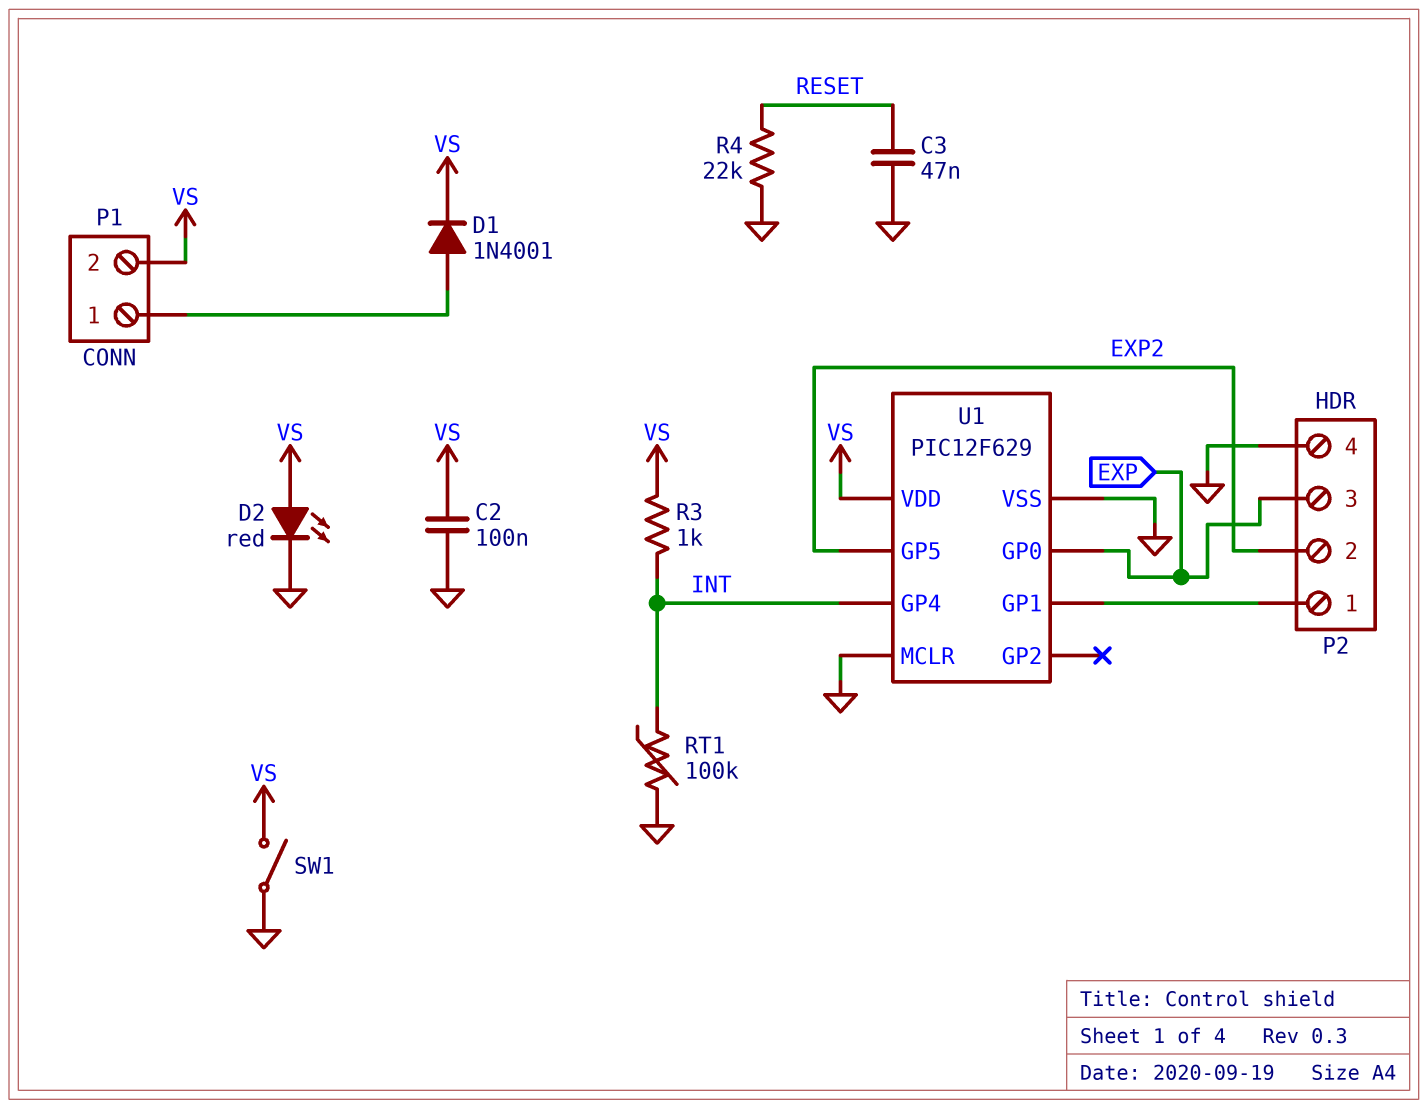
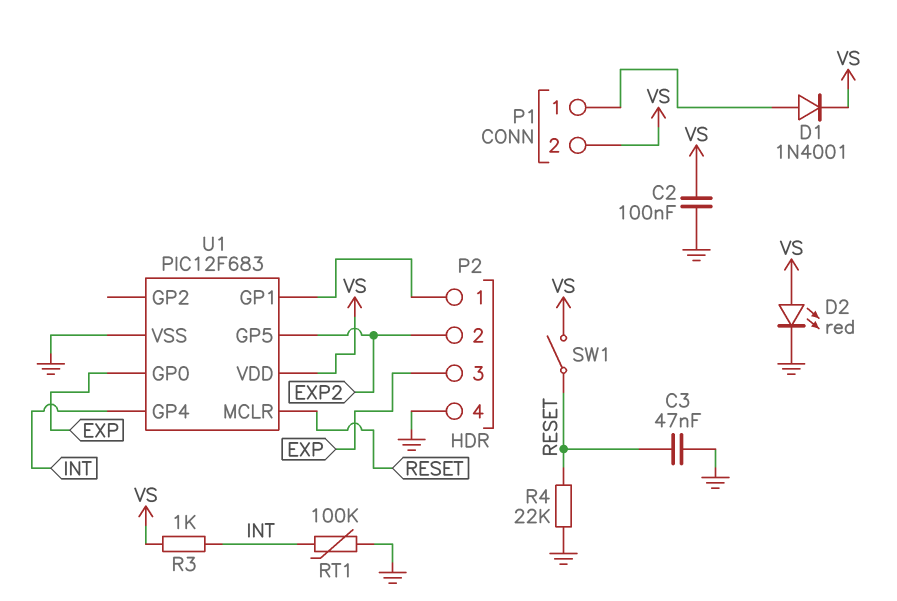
SW1: switch (GND, VS) -> switch (RESET, VS)
U1: PIC12F629 -> PIC12F683
U1 pin MCLR: GND -> RESET

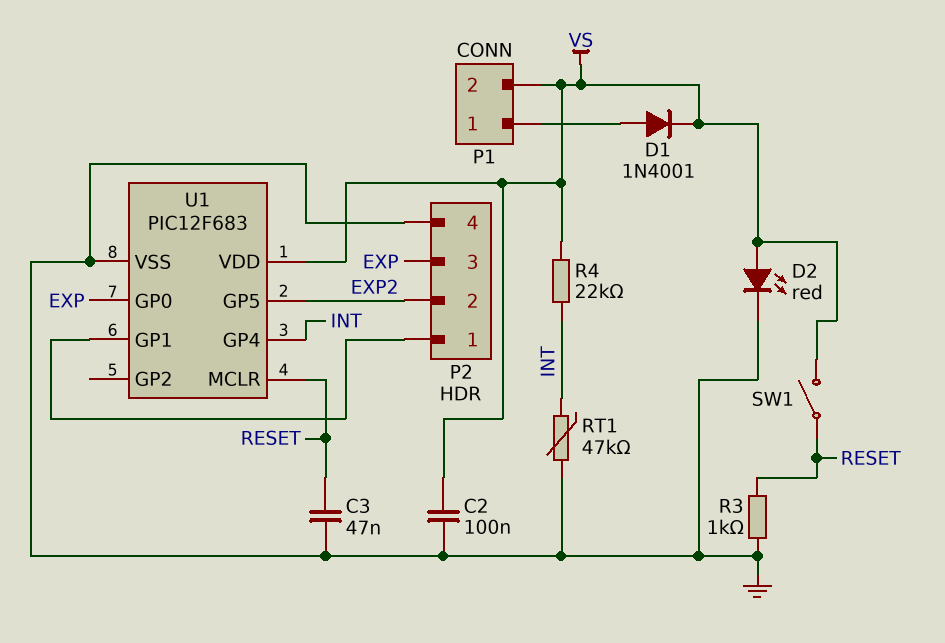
R3: 1k (INT, VS) -> 1k (GND, RESET)
R4: 22k (GND, RESET) -> 22k (INT, VS)
RT1: 100k (GND, INT) -> 47k (GND, INT)

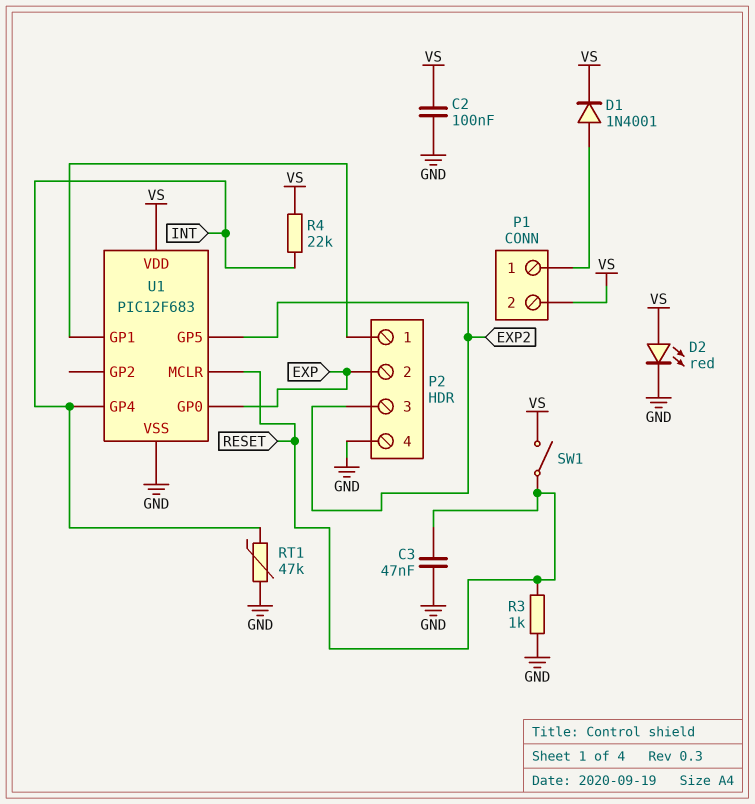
P2 pin 2: EXP2 -> EXP
P2 pin 3: EXP -> EXP2

